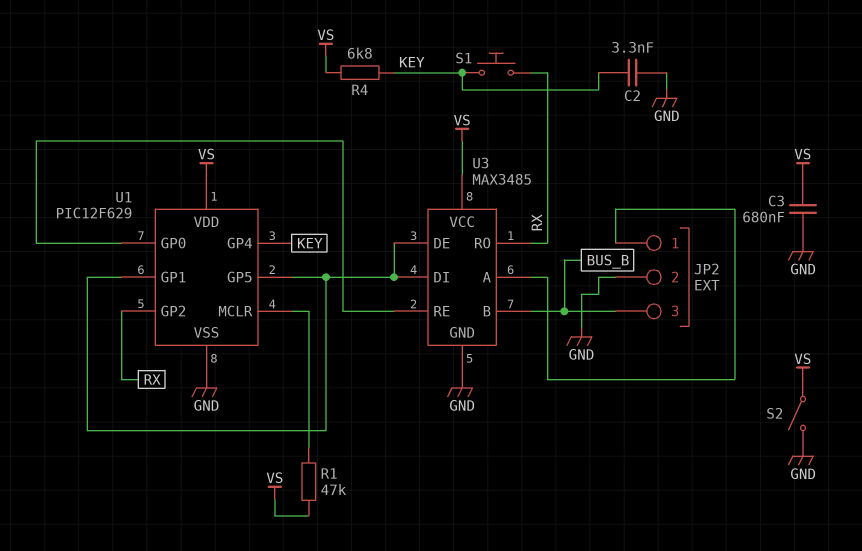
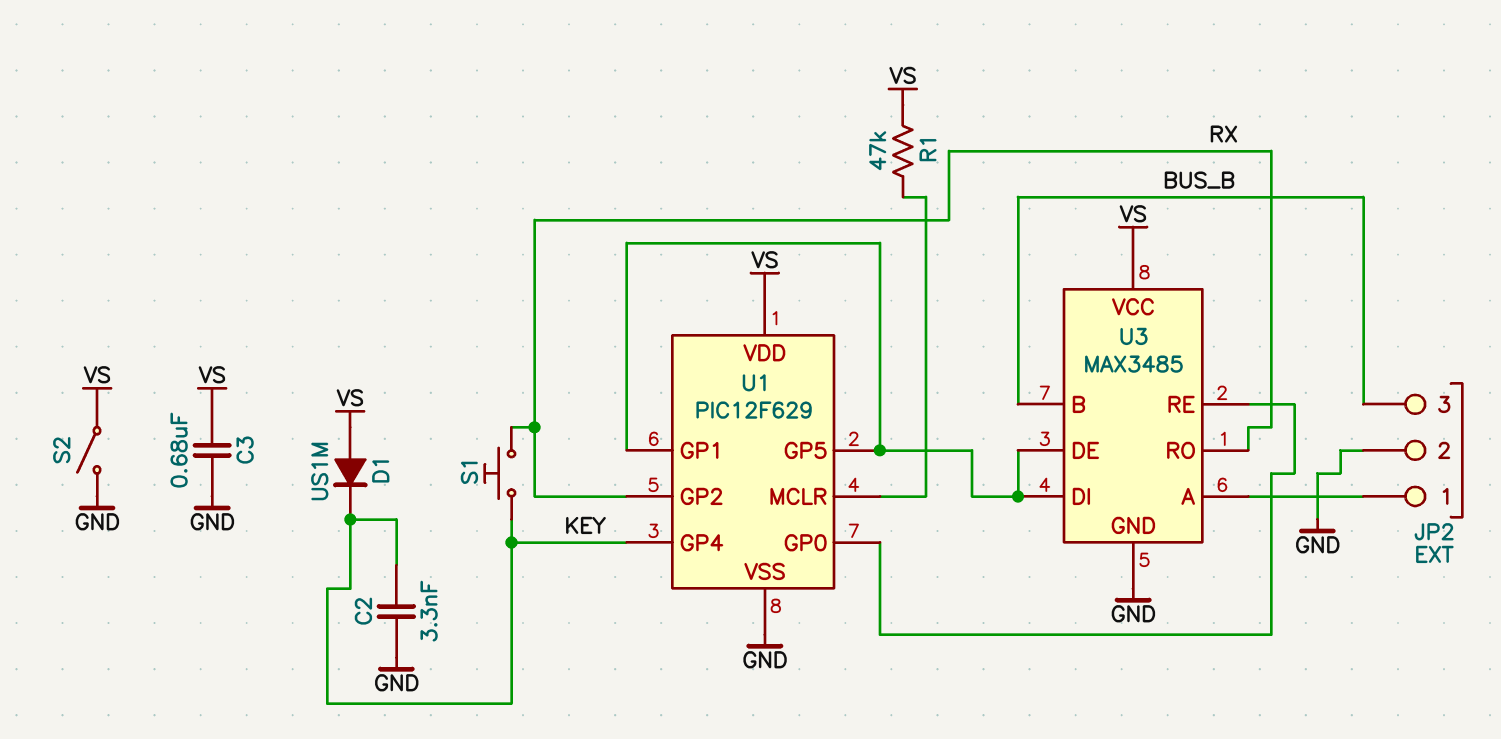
D1: none -> diode US1M (A VS, K KEY)
R4: 6.8k (KEY, VS) -> none

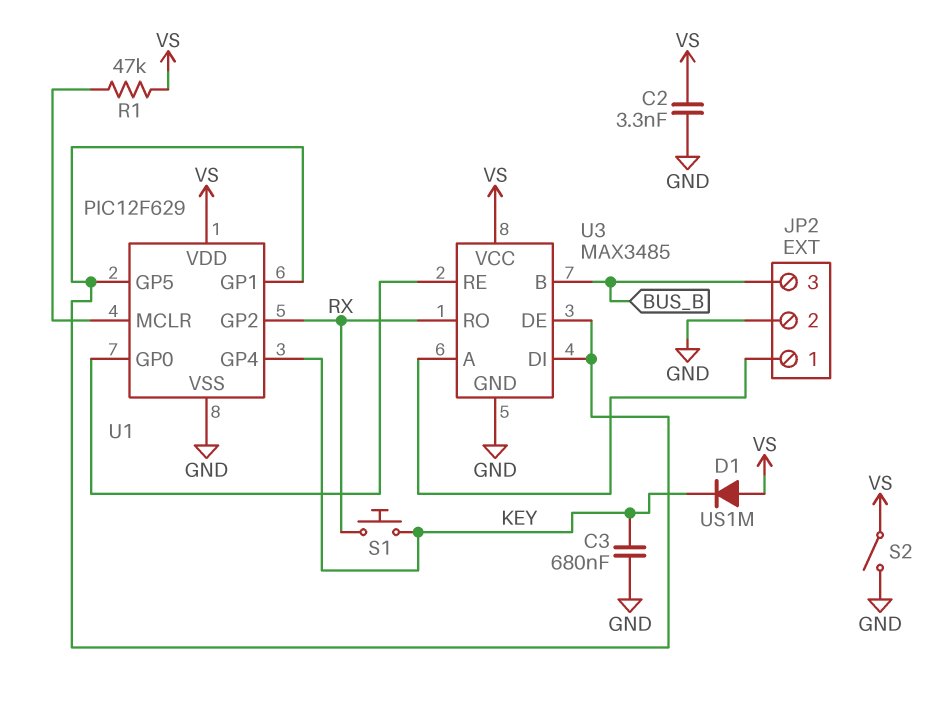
C2: 3.3nF (GND, KEY) -> 3.3nF (GND, VS)
C3: 680nF (GND, VS) -> 680nF (GND, KEY)

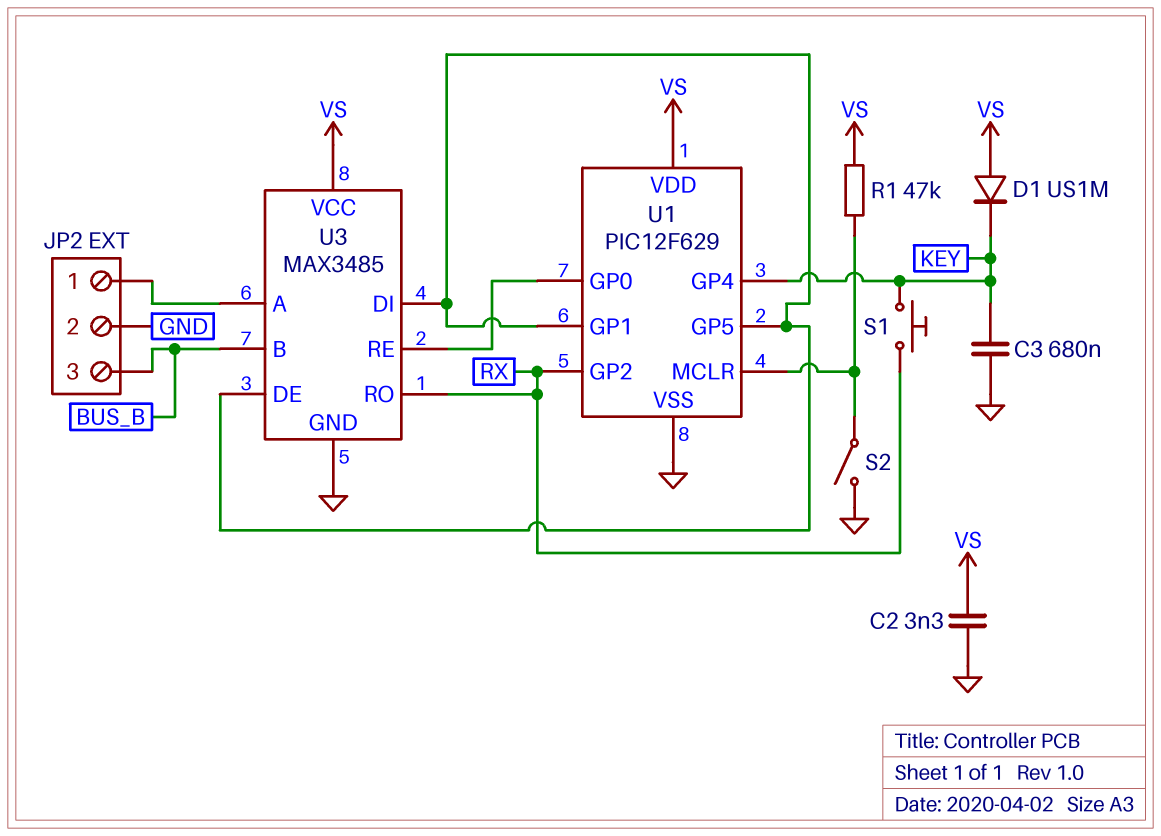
S2: switch (GND, VS) -> switch (GND, U1/MCLR)

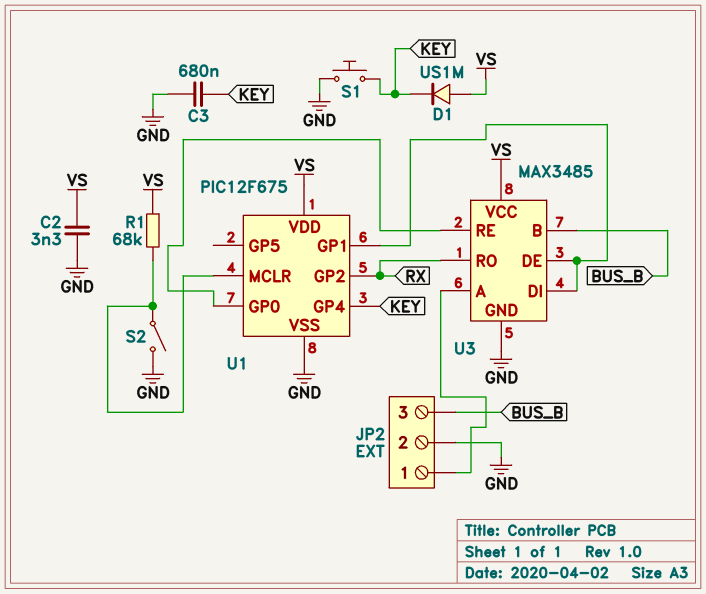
R1: 47k (U1/MCLR, VS) -> 68k (U1/MCLR, VS)
S1: button (KEY, RX) -> button (GND, KEY)
U1: PIC12F629 -> PIC12F675
U1 pin GP5: U1/GP1 -> none

